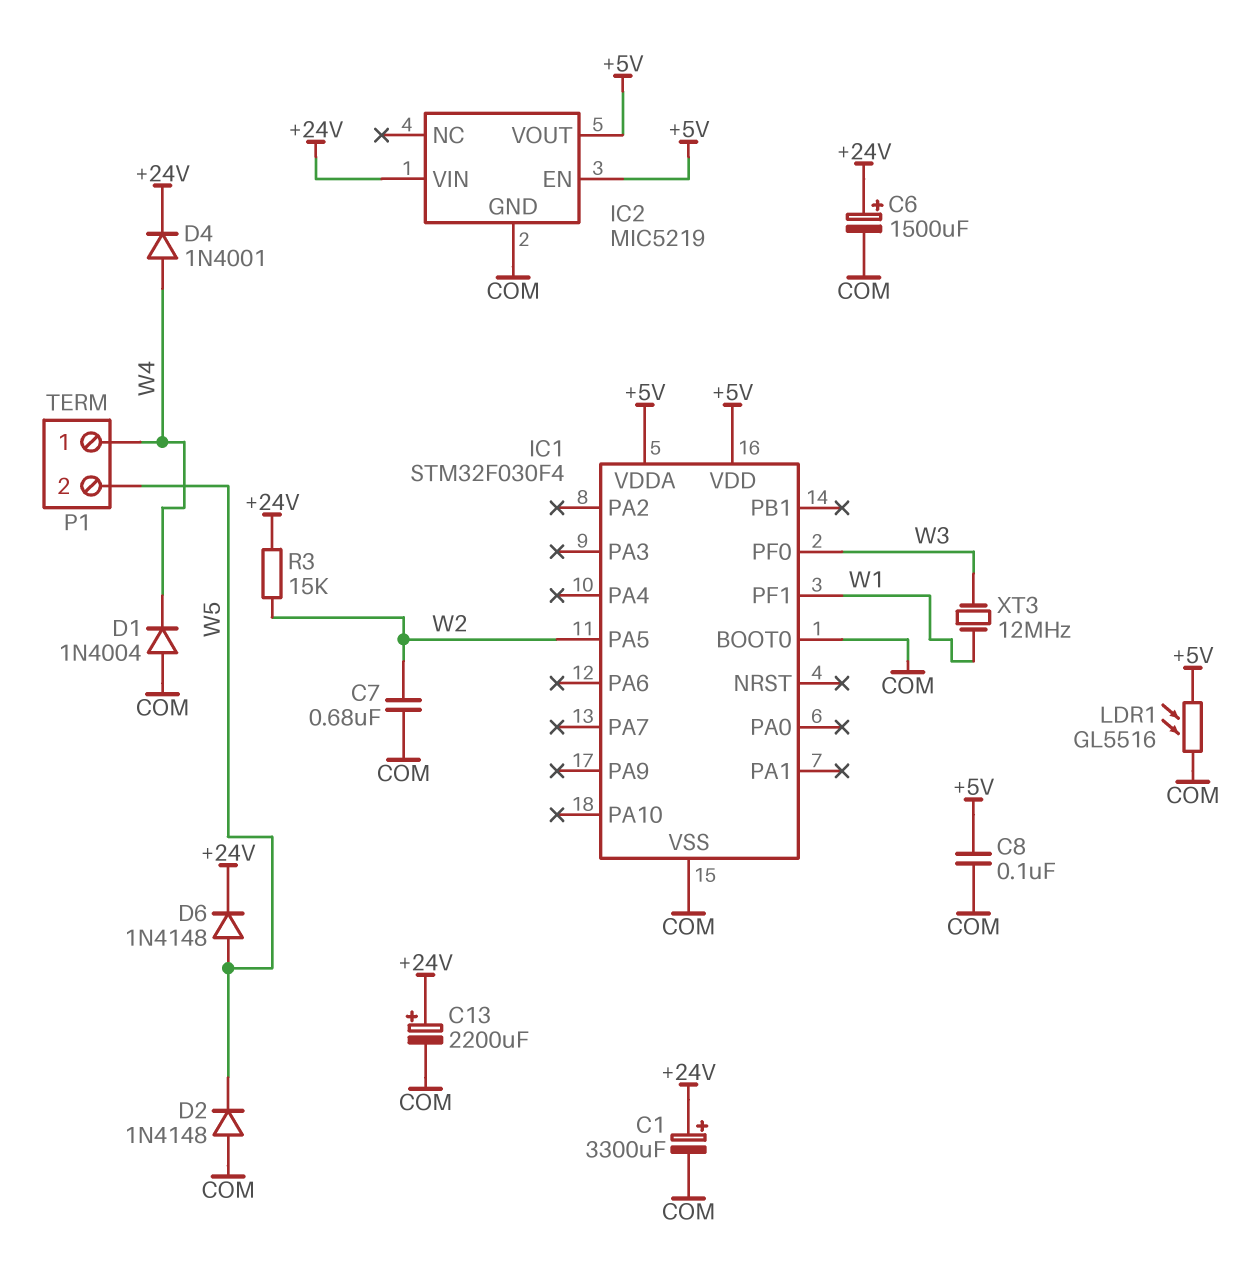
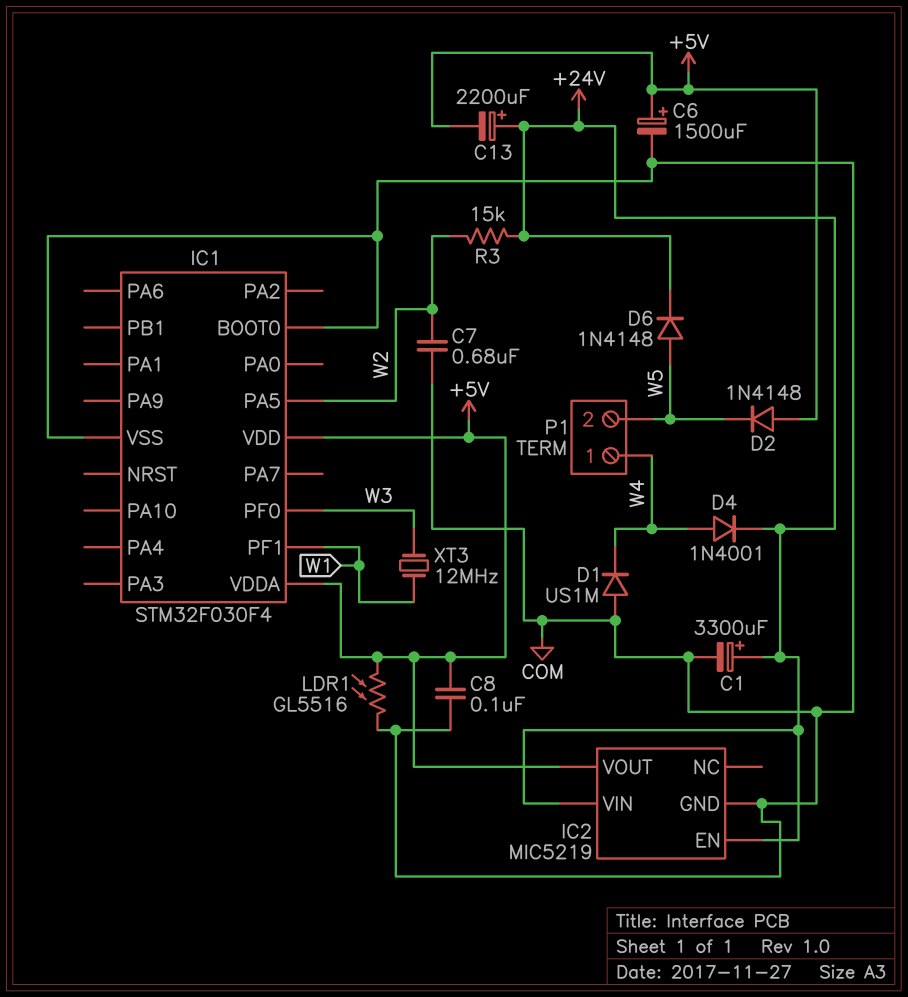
C6: 1500uF (plus +24V, minus COM) -> 1500uF (plus +5V, minus COM)
C13: 2200uF (plus +24V, minus COM) -> 2200uF (plus +24V, minus +5V)
D1: diode 1N4004 (A COM, K W4) -> diode US1M (A COM, K W4)
D2: diode 1N4148 (A COM, K W5) -> diode 1N4148 (A +5V, K W5)
IC2 pin EN: +5V -> +24V

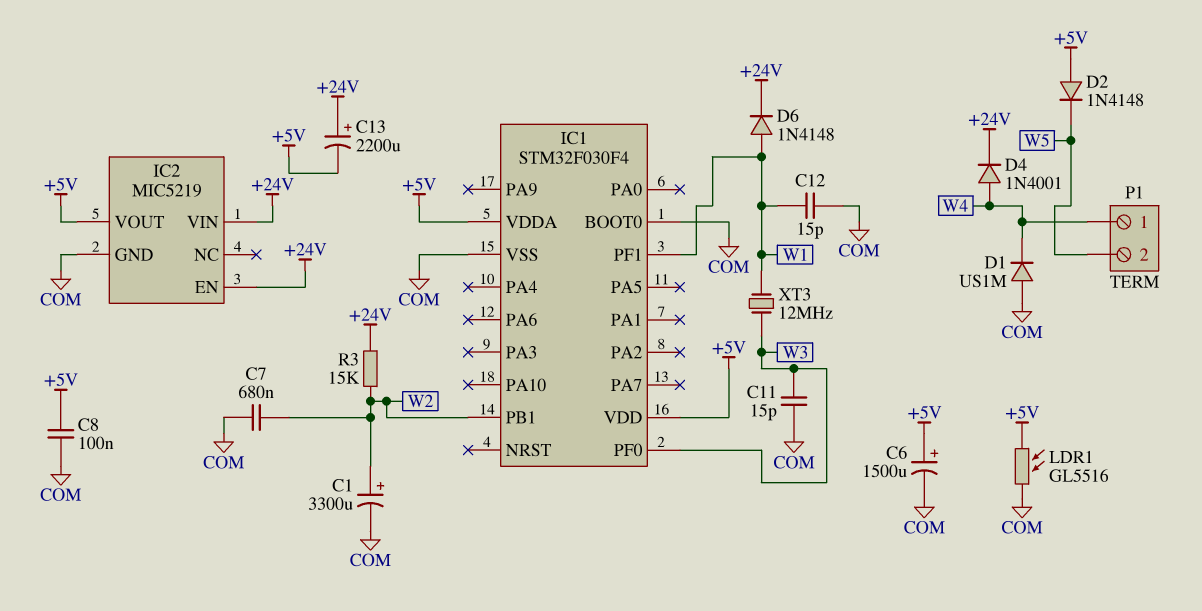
C1: 3300uF (plus +24V, minus COM) -> 3300uF (plus W2, minus COM)
C11: none -> 15pF (COM, W3)
C12: none -> 15pF (COM, W1)
D6: diode 1N4148 (A W5, K +24V) -> diode 1N4148 (A W1, K +24V)
IC1 pin PA5: W2 -> none
IC1 pin PB1: none -> W2

